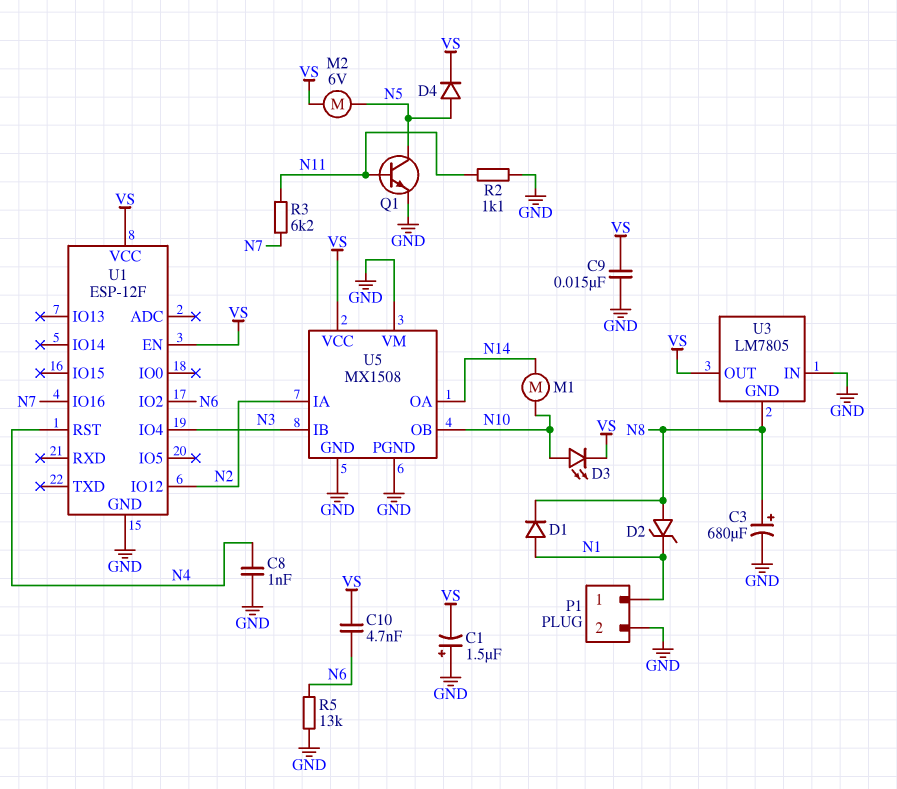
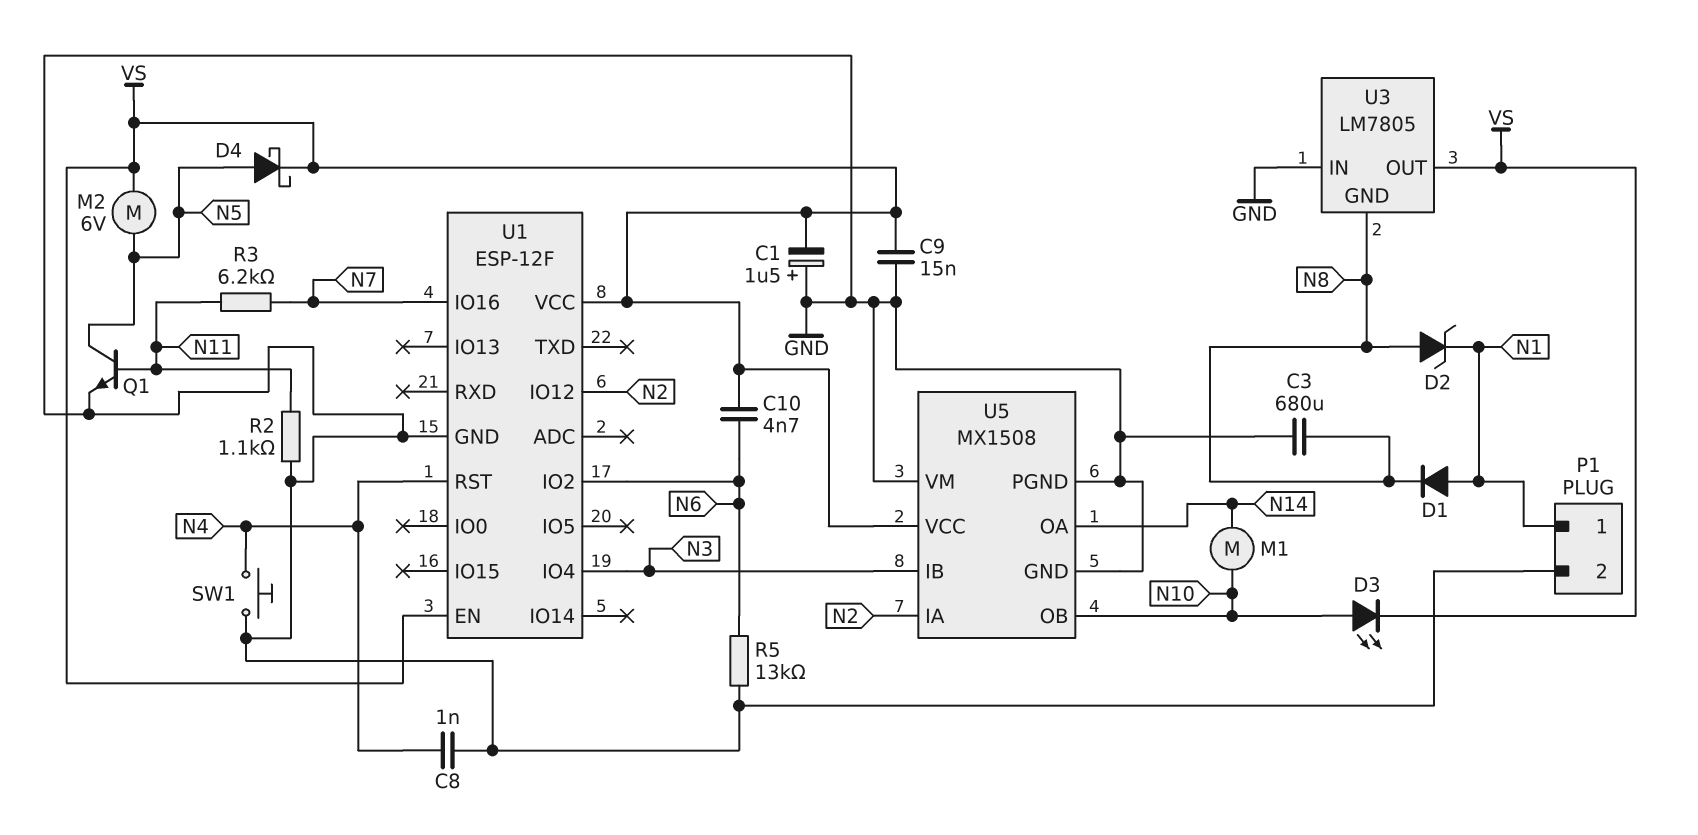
C3: 680uF (plus N8, minus GND) -> 680uF (GND, N8)
D4: diode (A N5, K VS) -> schottky (A N5, K VS)
SW1: none -> button (GND, N4)

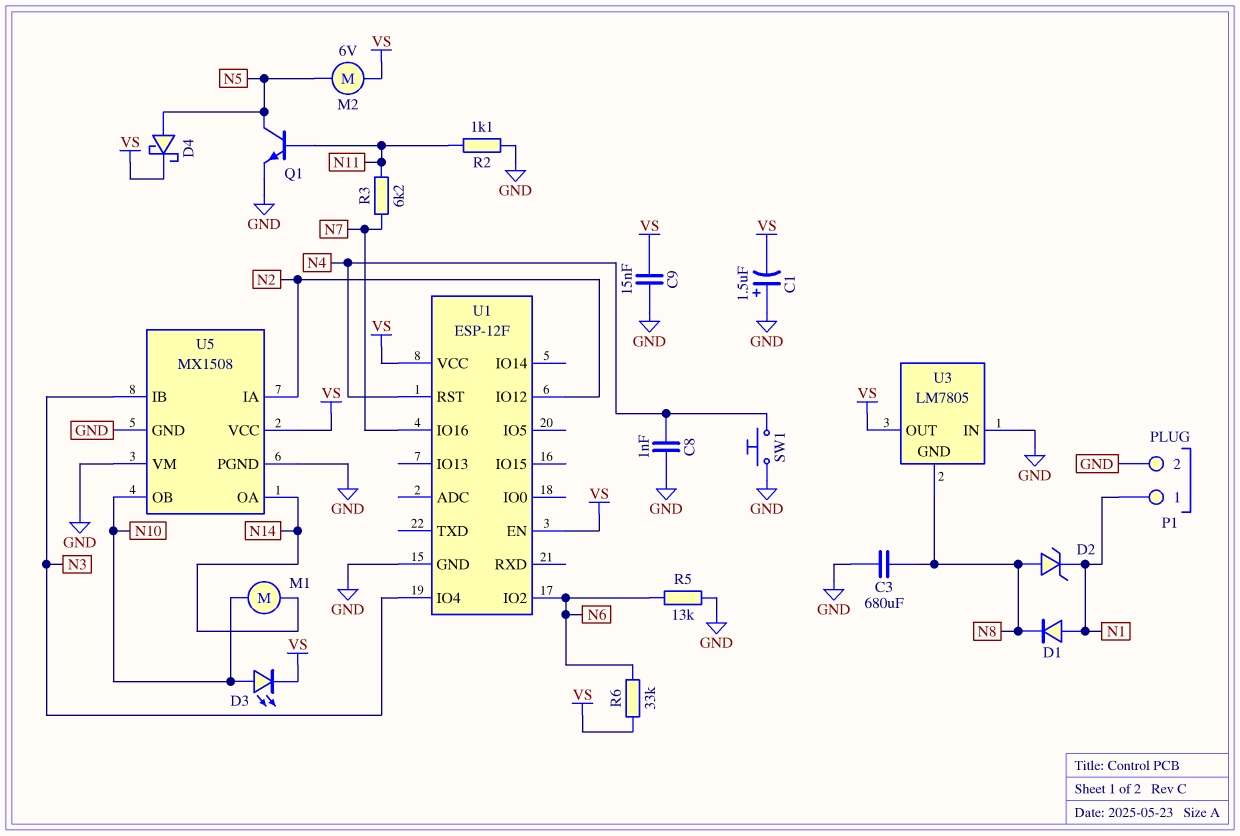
C10: 4.7nF (N6, VS) -> none
R6: none -> 33k (N6, VS)

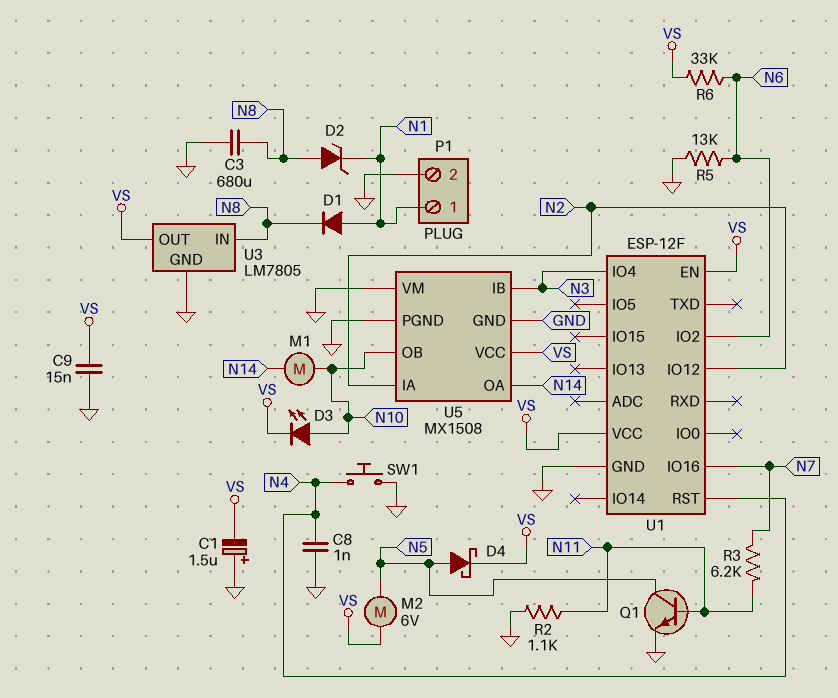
U3 pin GND: N8 -> GND
U3 pin IN: GND -> N8

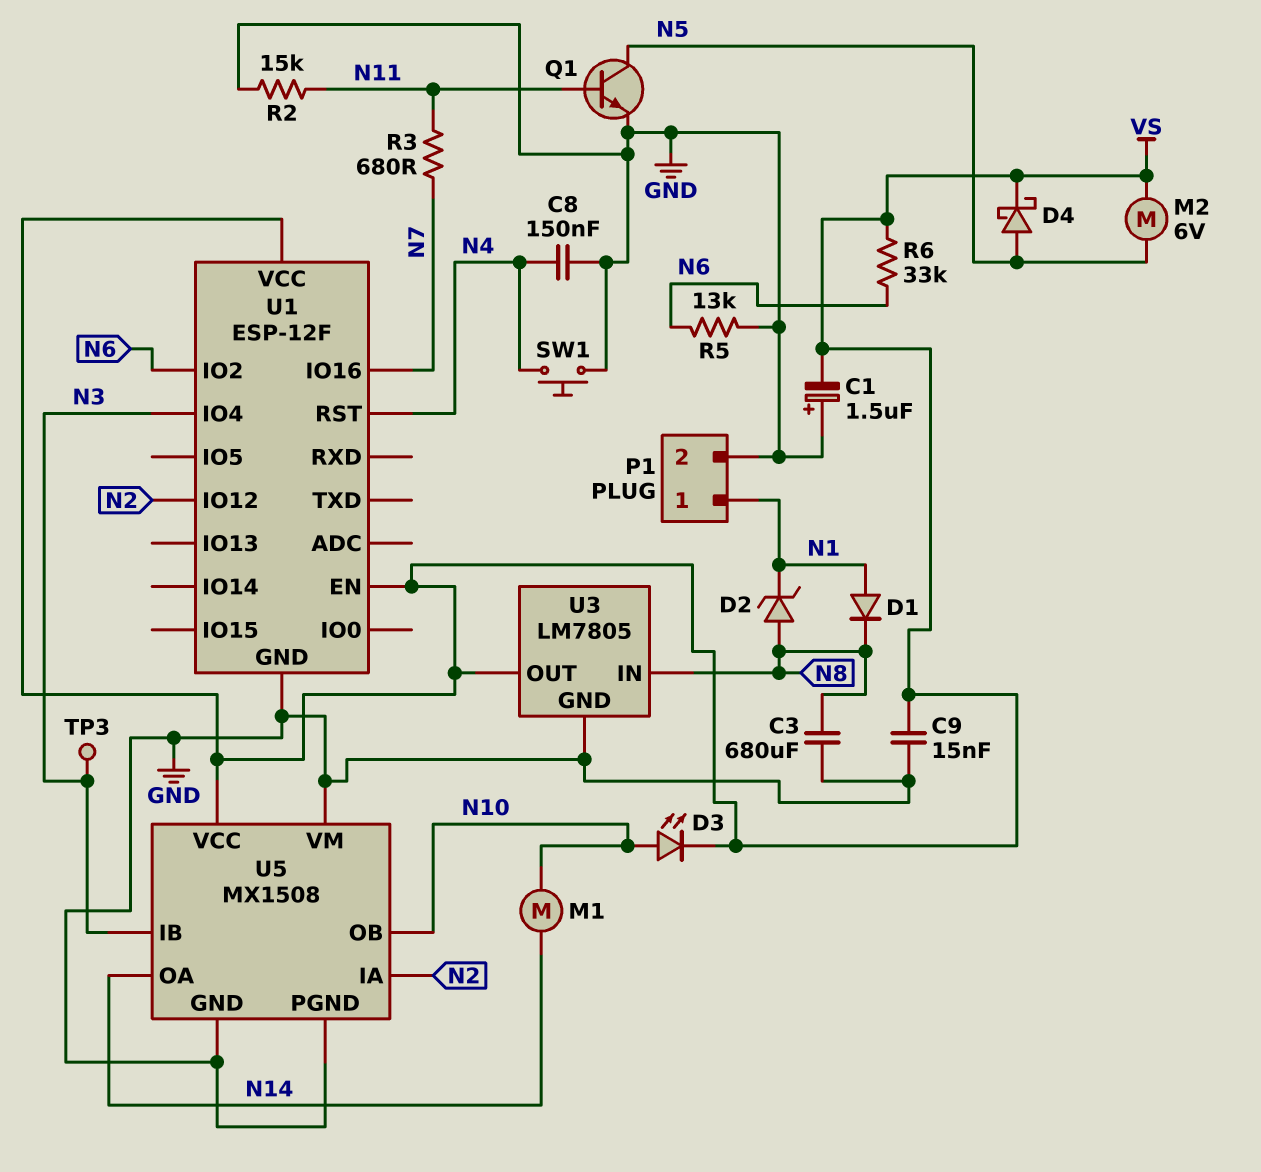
C8: 1nF (GND, N4) -> 150nF (GND, N4)
R2: 1.1k (GND, N11) -> 15k (GND, N11)
R3: 6.2k (N7, N11) -> 680 (N7, N11)
TP3: none -> test point (N3)

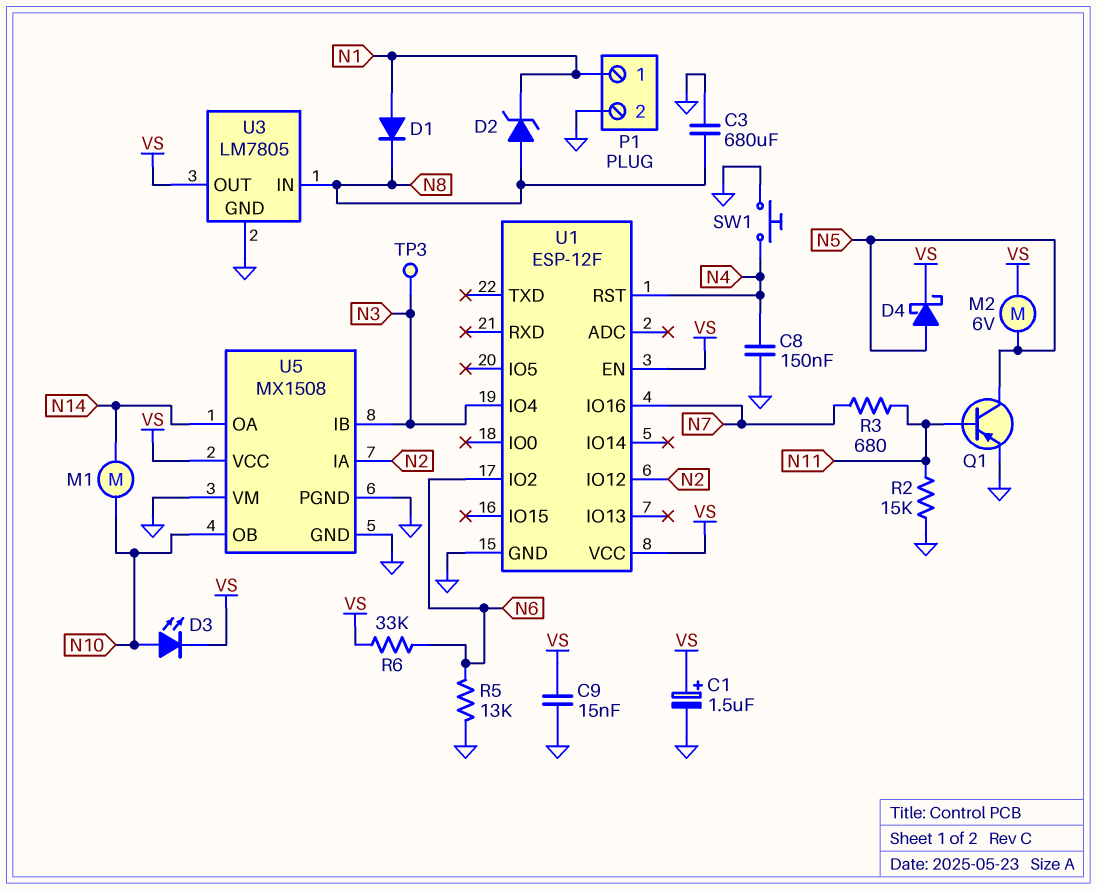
C1: 1.5uF (plus GND, minus VS) -> 1.5uF (plus VS, minus GND)
Q1: NPN (B N11, C N5, E GND) -> PNP (B N11, C N5, E GND)

